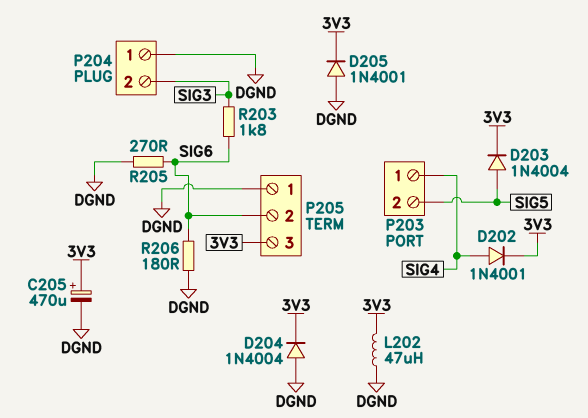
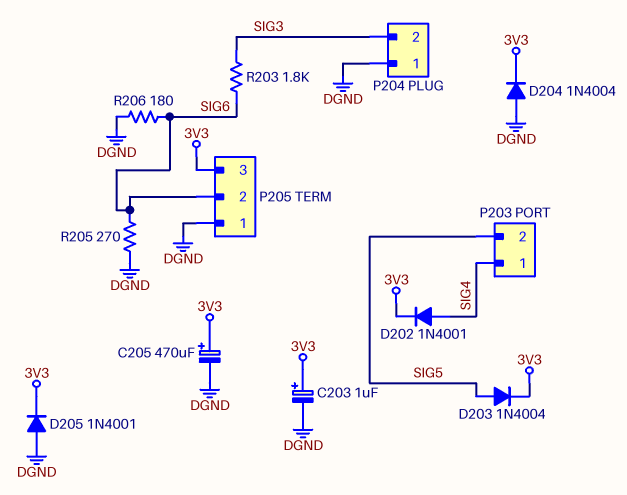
C203: none -> 1uF (plus 3V3, minus DGND)
L202: 47uH (3V3, DGND) -> none

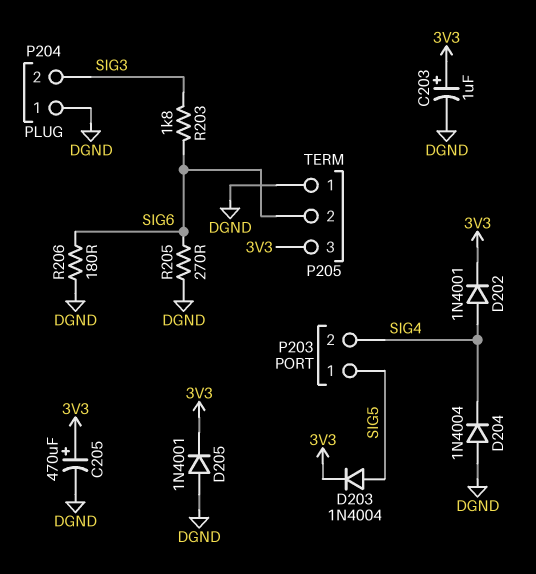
D204: diode 1N4004 (A DGND, K 3V3) -> diode 1N4004 (A DGND, K SIG4)
P203 pin 1: SIG4 -> SIG5
P203 pin 2: SIG5 -> SIG4

